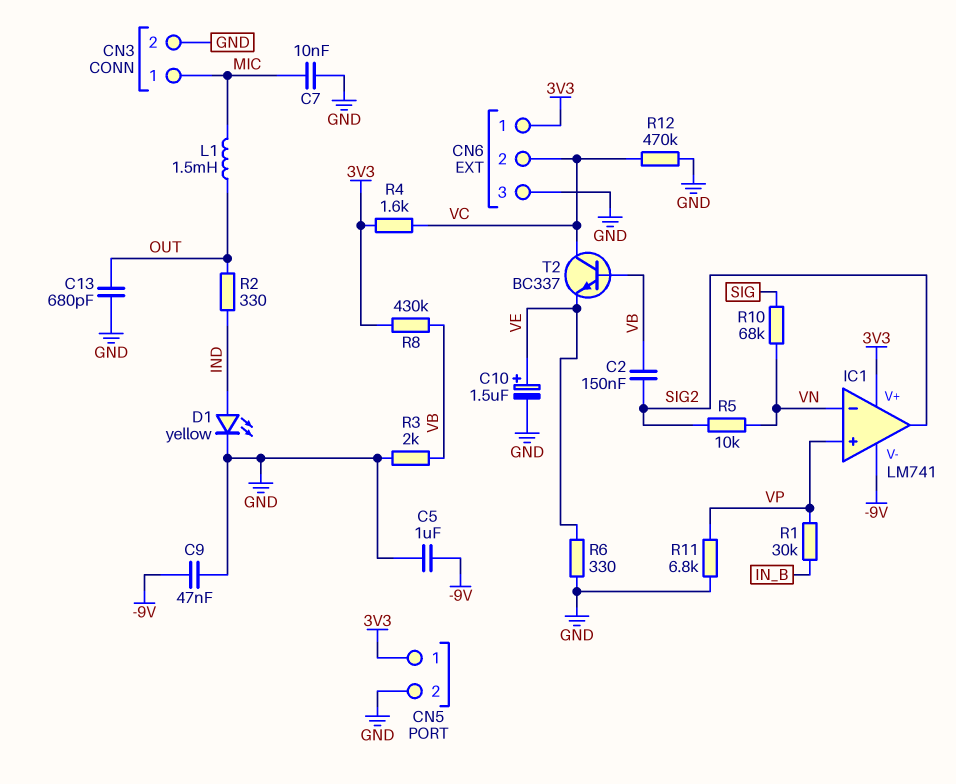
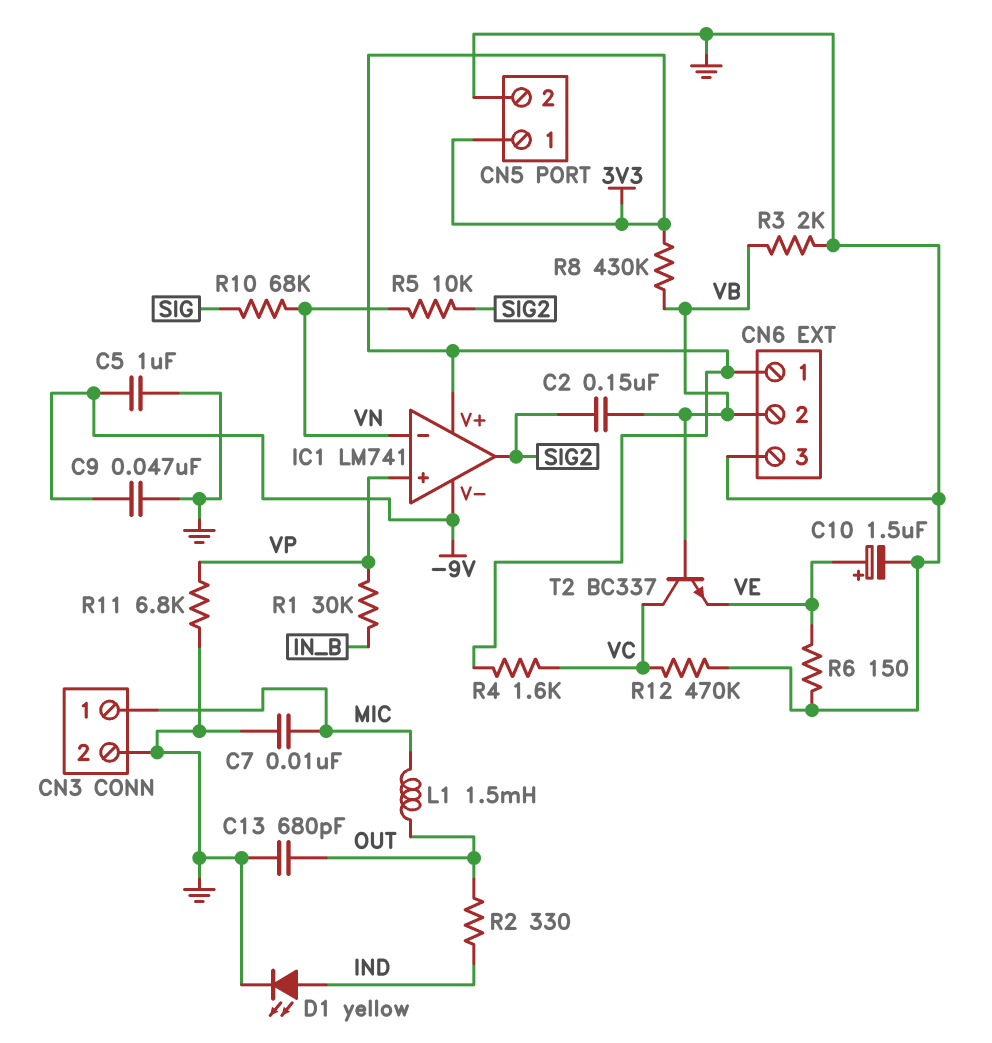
CN6 pin 2: VC -> VB
R6: 330 (GND, VE) -> 150 (GND, VE)

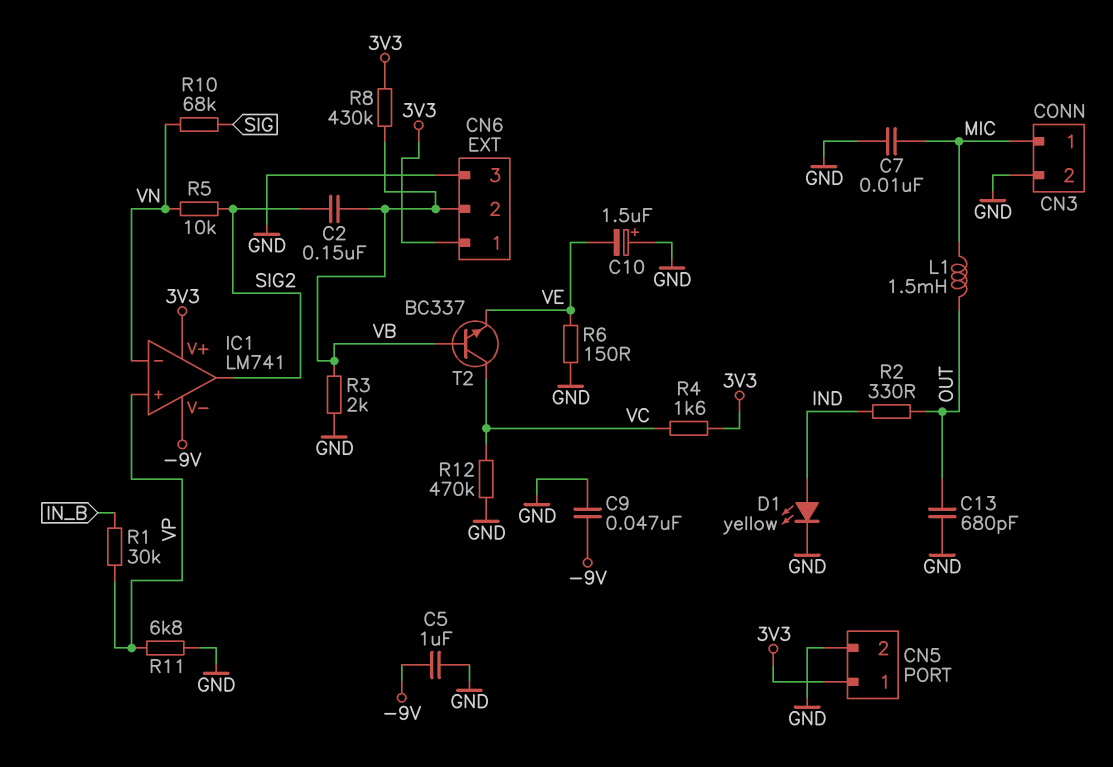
C10: 1.5uF (plus VE, minus GND) -> 1.5uF (plus GND, minus VE)

